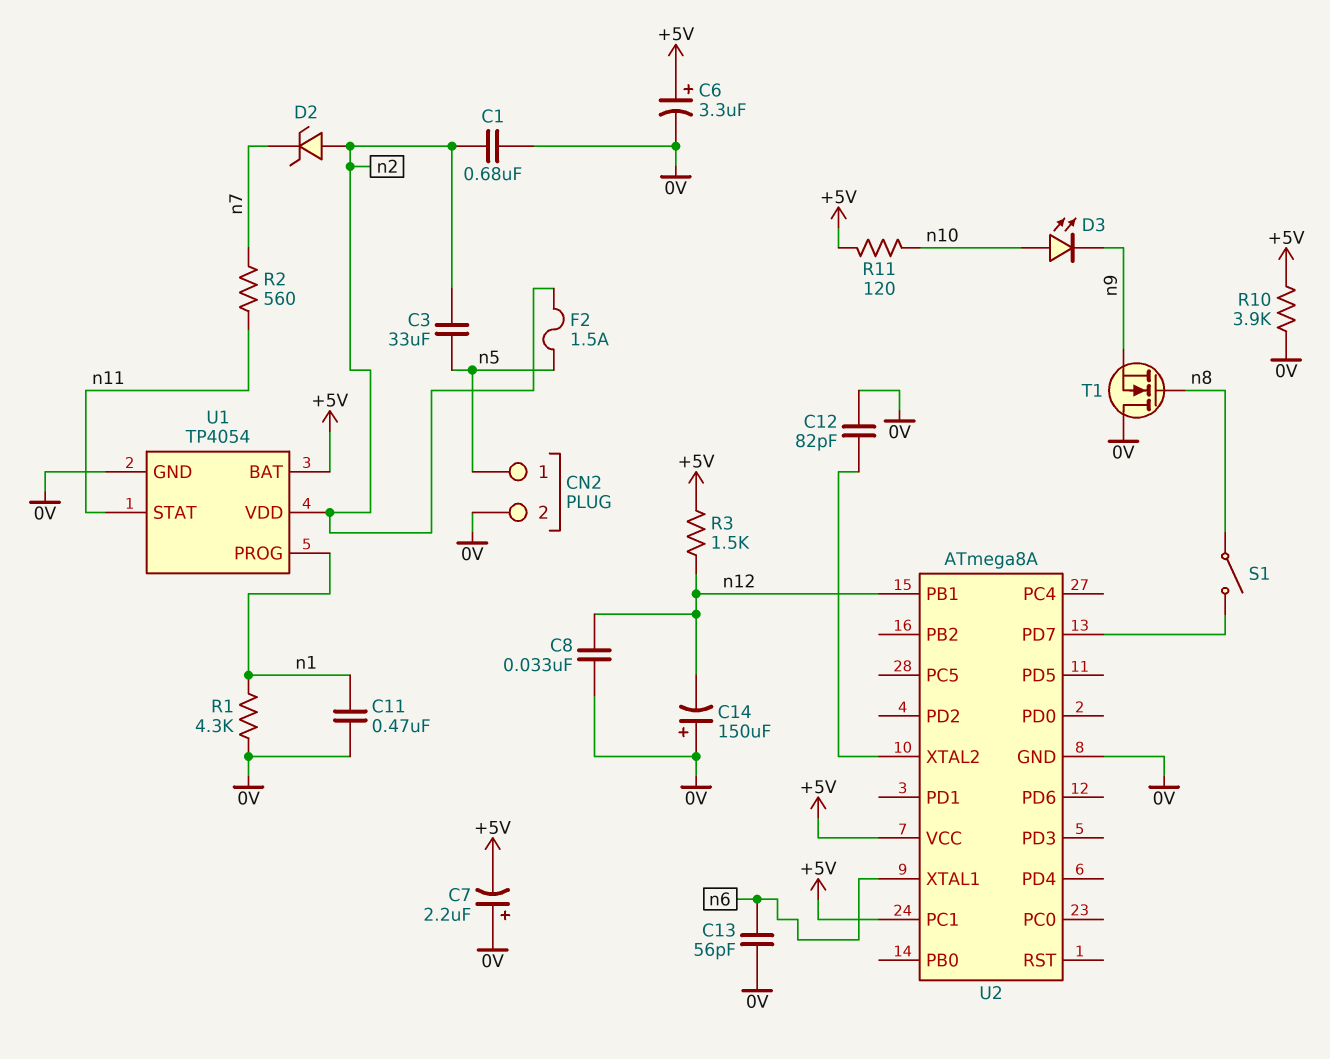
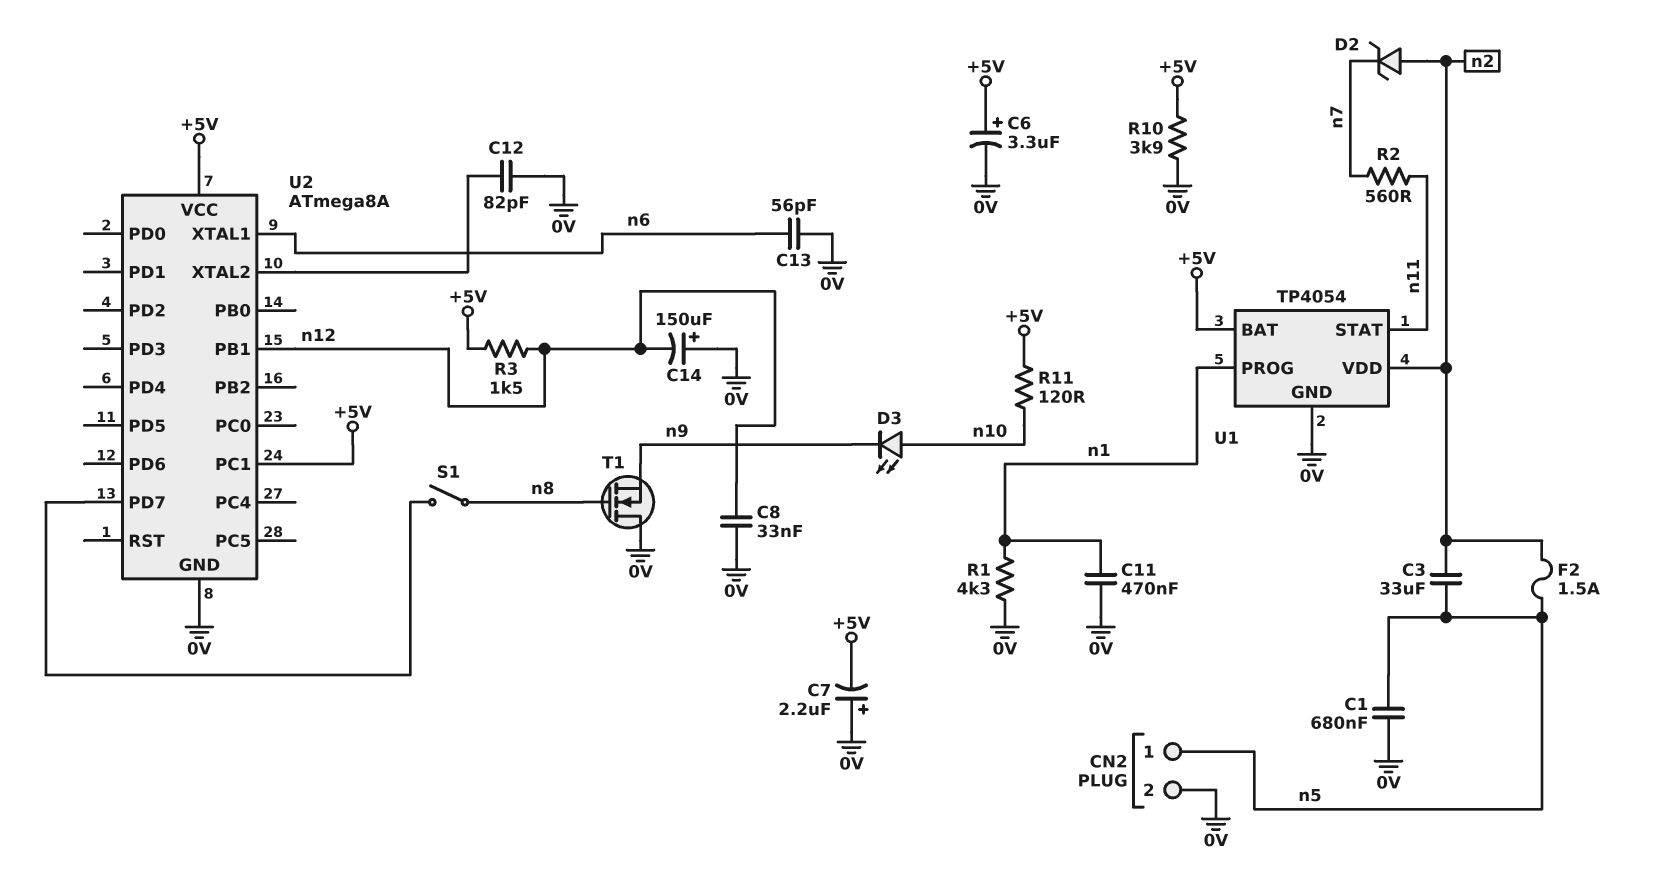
C1: 680nF (0V, n2) -> 680nF (0V, n5)

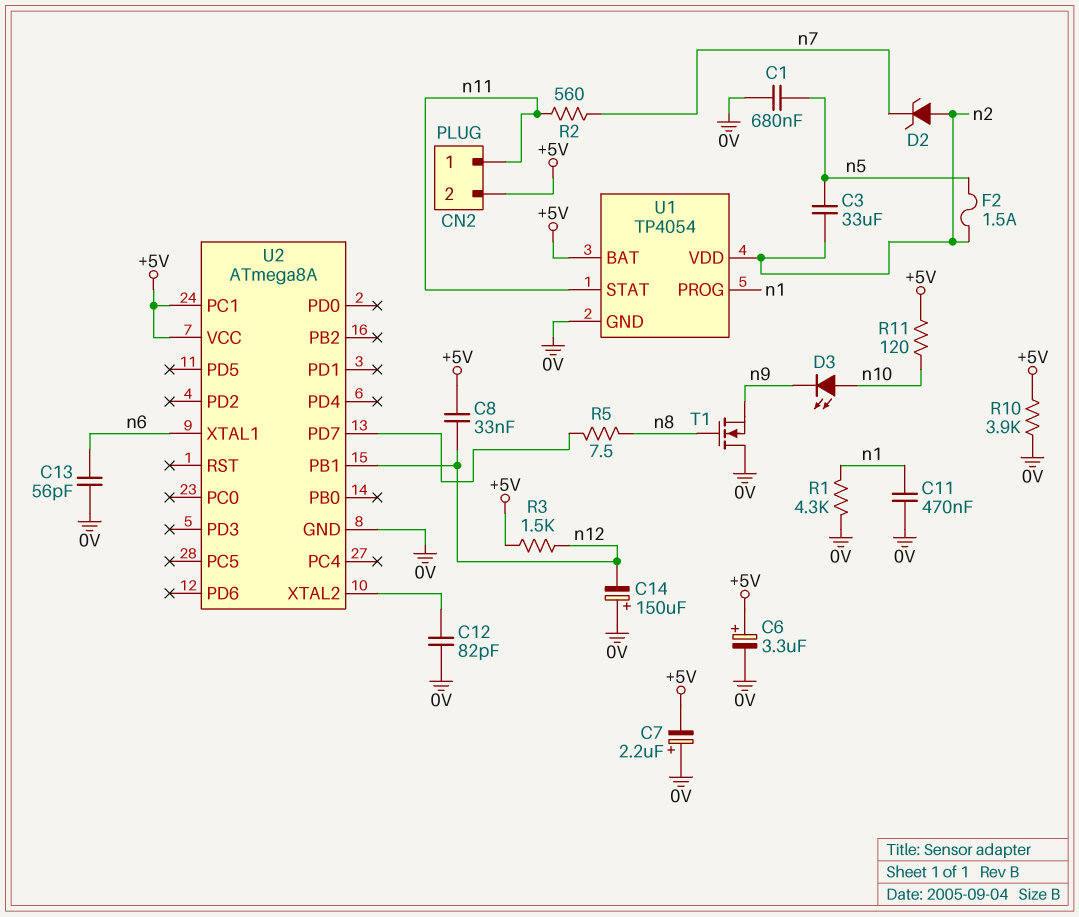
C8: 33nF (0V, n12) -> 33nF (+5V, n12)
CN2 pin 1: n5 -> n11
CN2 pin 2: 0V -> +5V
R5: none -> 7.5 (U2/PD7, n8)
S1: switch (U2/PD7, n8) -> none

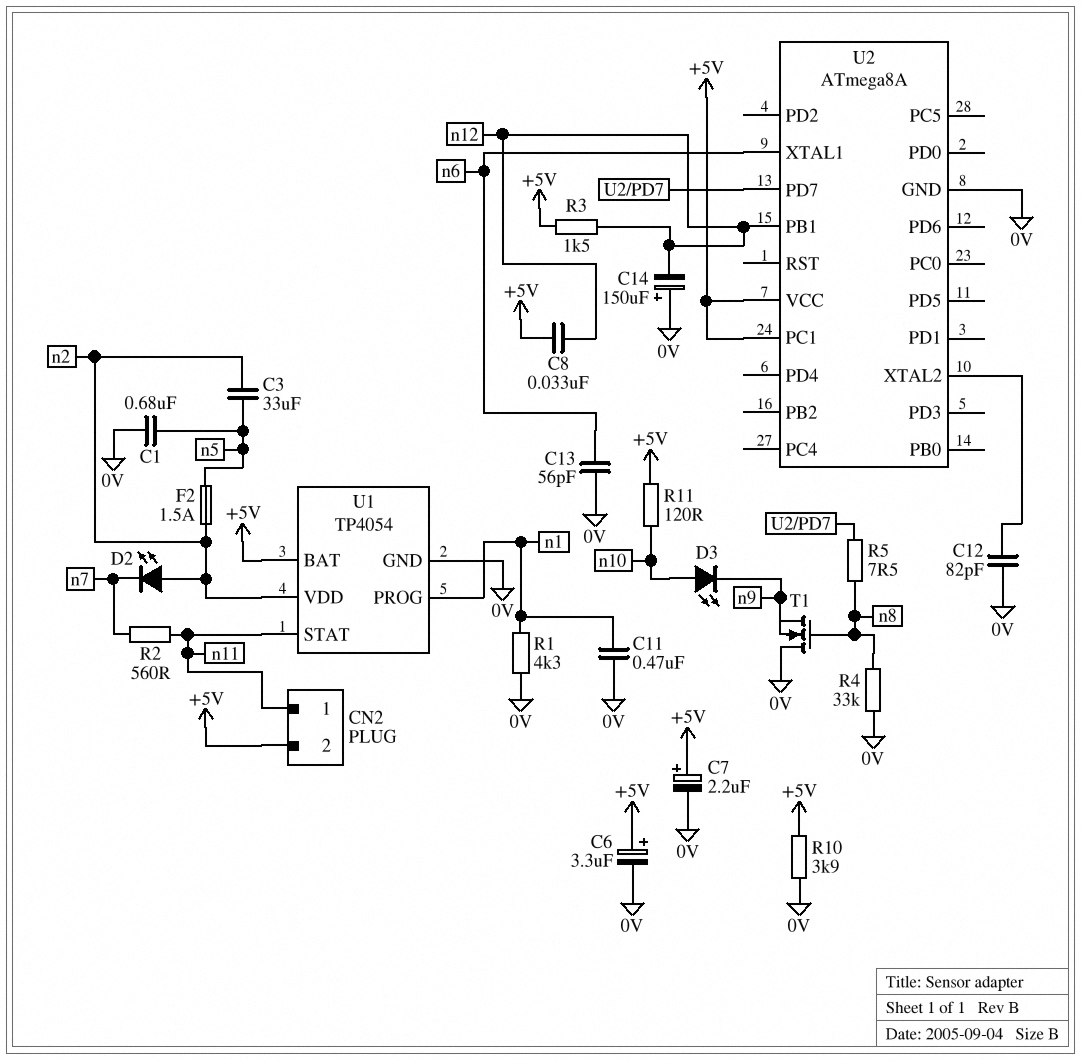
C7: 2.2uF (plus 0V, minus +5V) -> 2.2uF (plus +5V, minus 0V)
D2: zener (A n2, K n7) -> LED (A n2, K n7)
R4: none -> 33k (0V, n8)

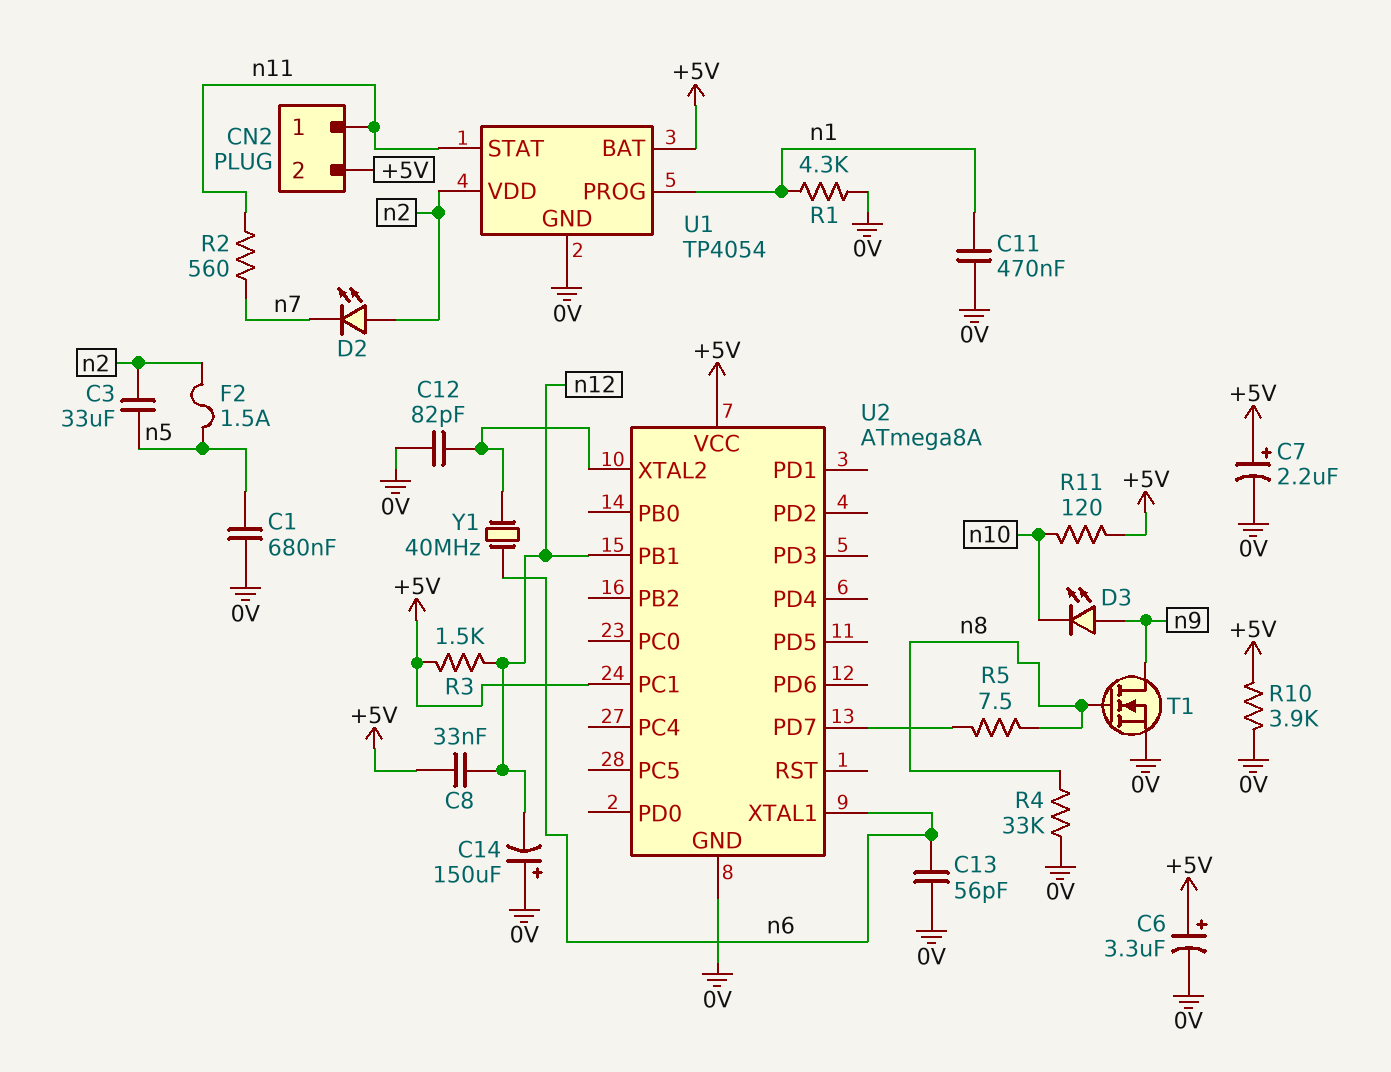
D3: LED (A n10, K n9) -> LED (A n9, K n10)
T1: NMOS (G n8, D 0V, S n9) -> NMOS (G n8, D n9, S 0V)
Y1: none -> 40MHz (U2/XTAL2, n6)

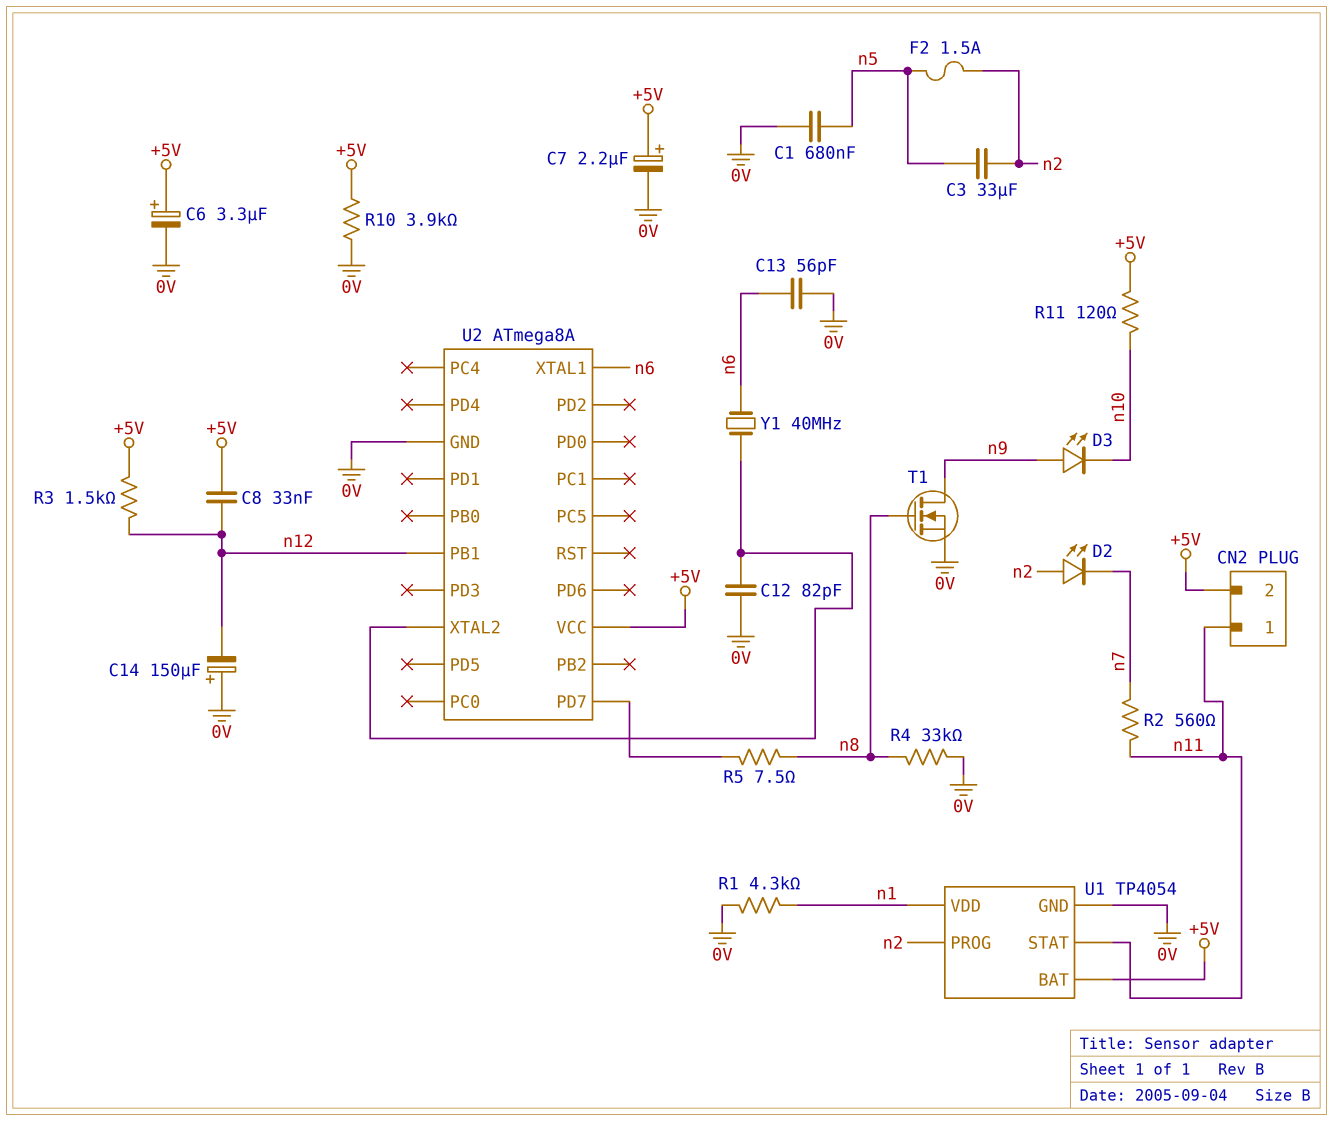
C11: 470nF (0V, n1) -> none
U1 pin PROG: n1 -> n2
U1 pin VDD: n2 -> n1
U2 pin PC1: +5V -> none

